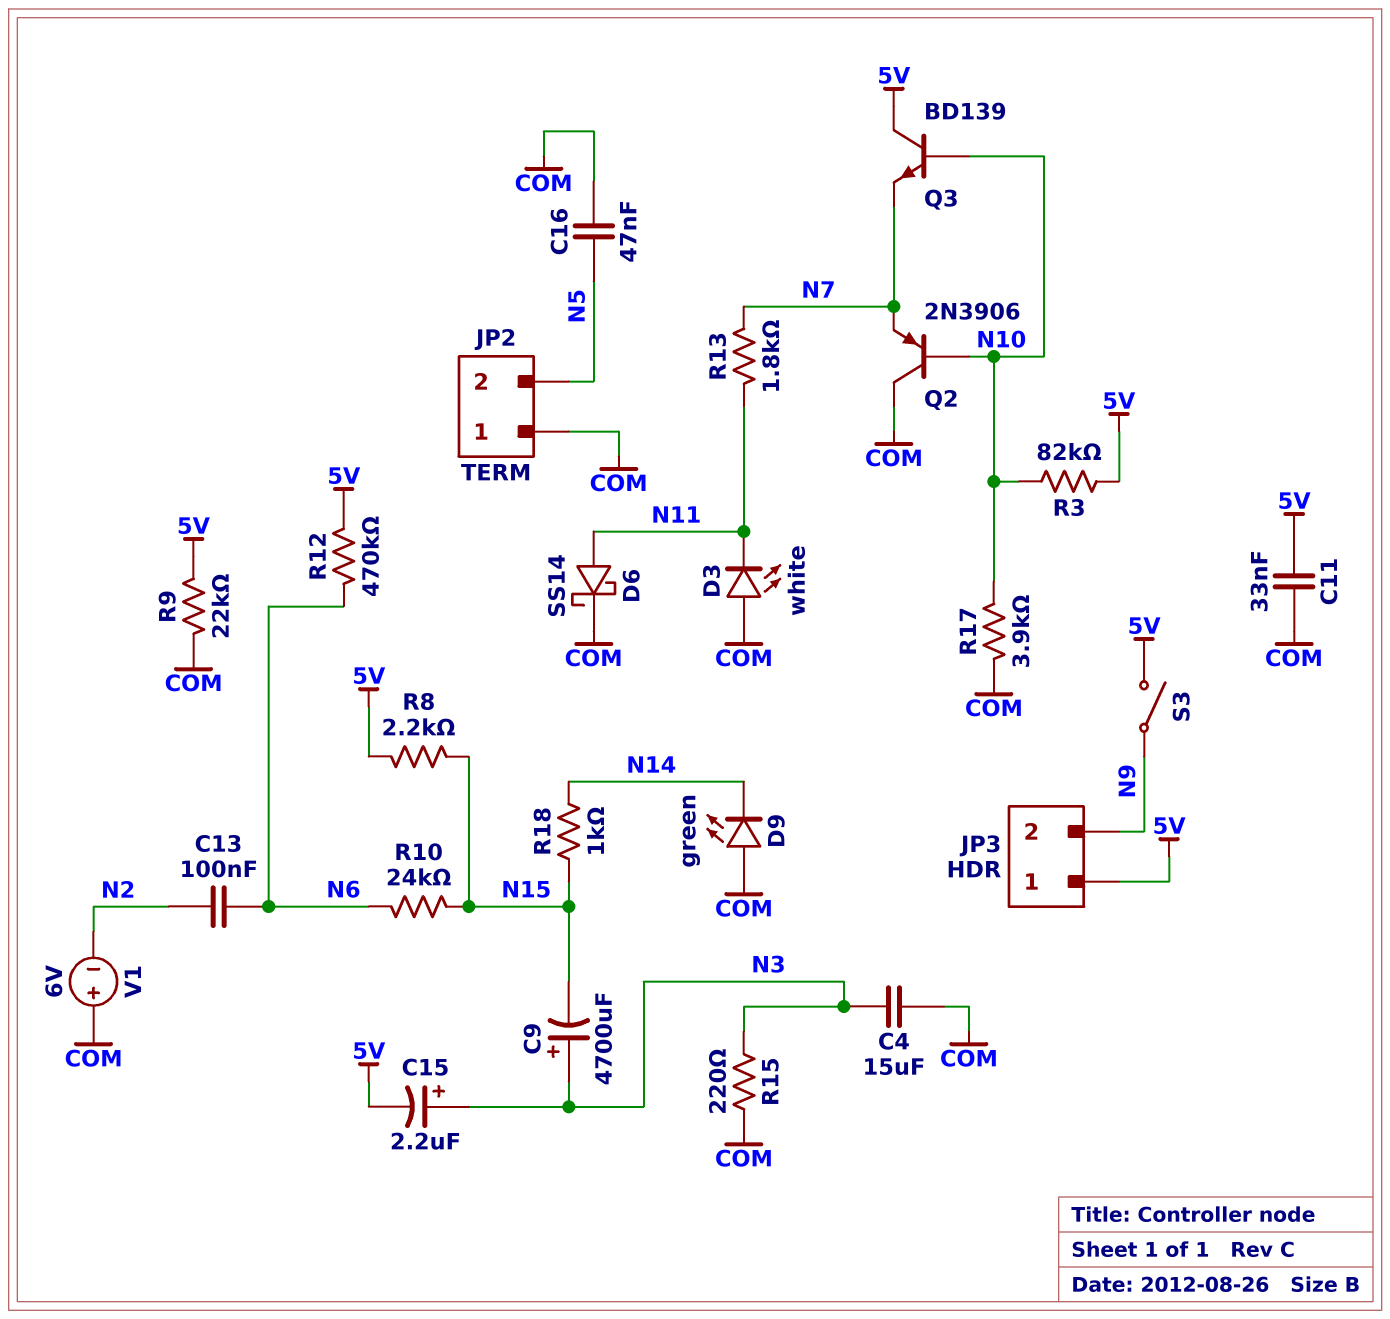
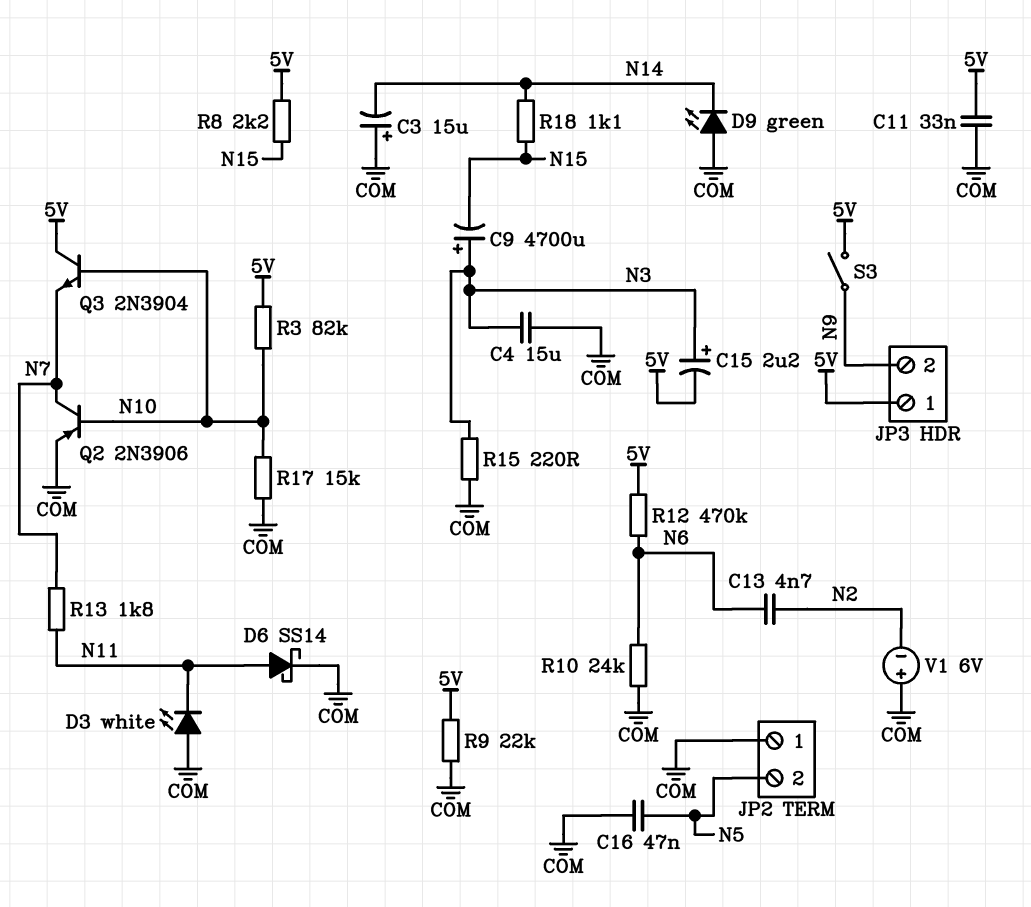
C3: none -> 15uF (plus COM, minus N14)
C13: 100nF (N2, N6) -> 4.7nF (N2, N6)
Q2: PNP 2N3906 (B N10, C COM, E N7) -> PNP 2N3906 (B N10, C N7, E COM)
Q3: NPN BD139 (B N10, C 5V, E N7) -> NPN 2N3904 (B N10, C 5V, E N7)
R10: 24k (N6, N15) -> 24k (COM, N6)
R17: 3.9k (COM, N10) -> 15k (COM, N10)
R18: 1k (N14, N15) -> 1.1k (N14, N15)

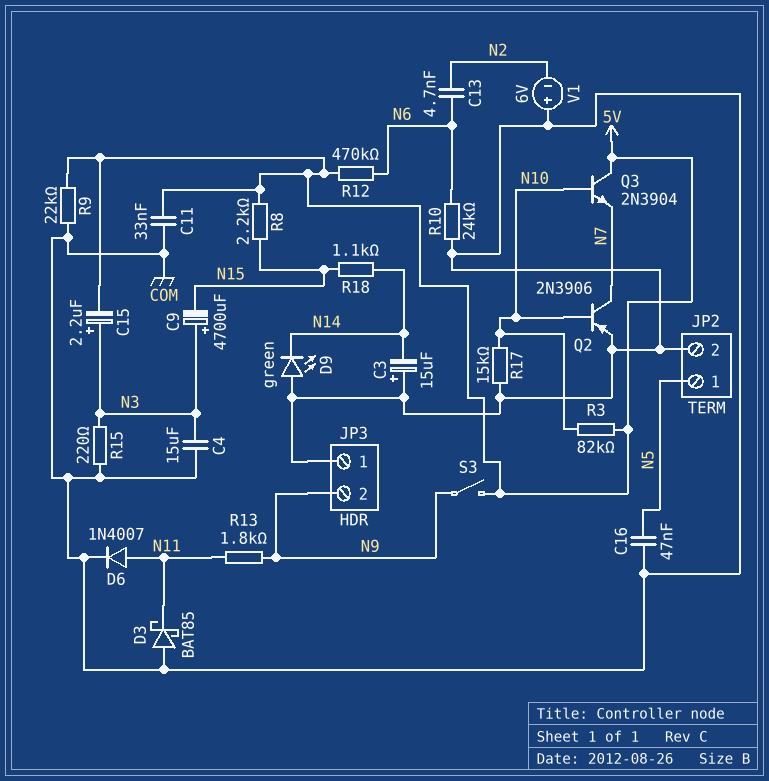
D3: LED white (A COM, K N11) -> schottky BAT85 (A COM, K N11)
D6: schottky SS14 (A N11, K COM) -> diode 1N4007 (A N11, K COM)
JP2 pin 1: COM -> N5
JP2 pin 2: N5 -> COM
JP3 pin 1: 5V -> COM
R13: 1.8k (N7, N11) -> 1.8k (N9, N11)

